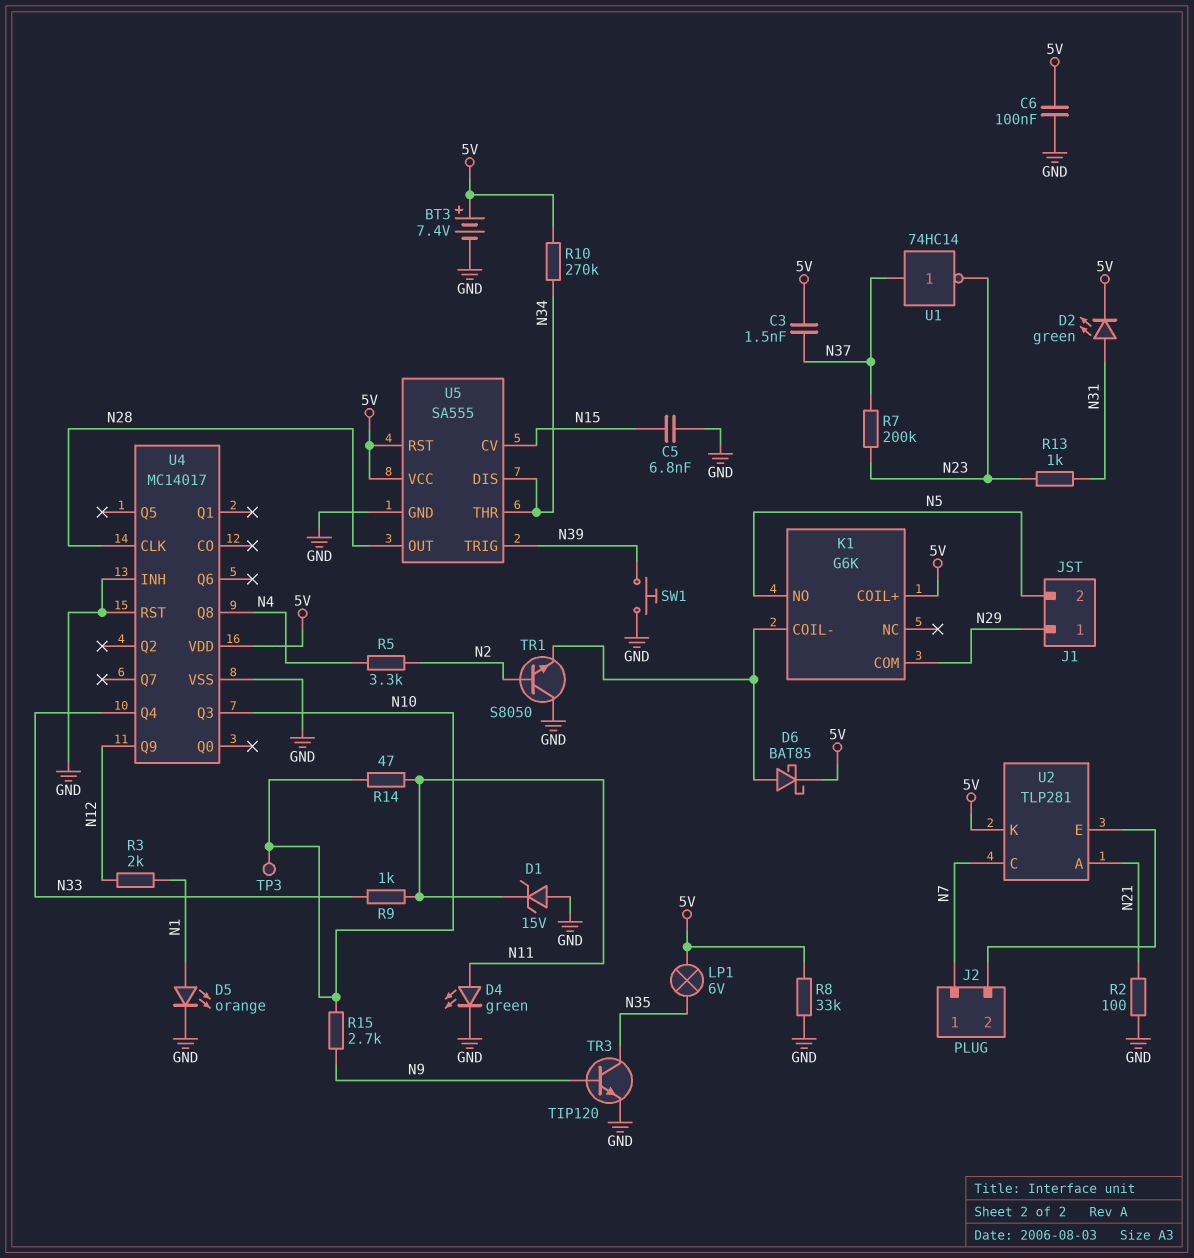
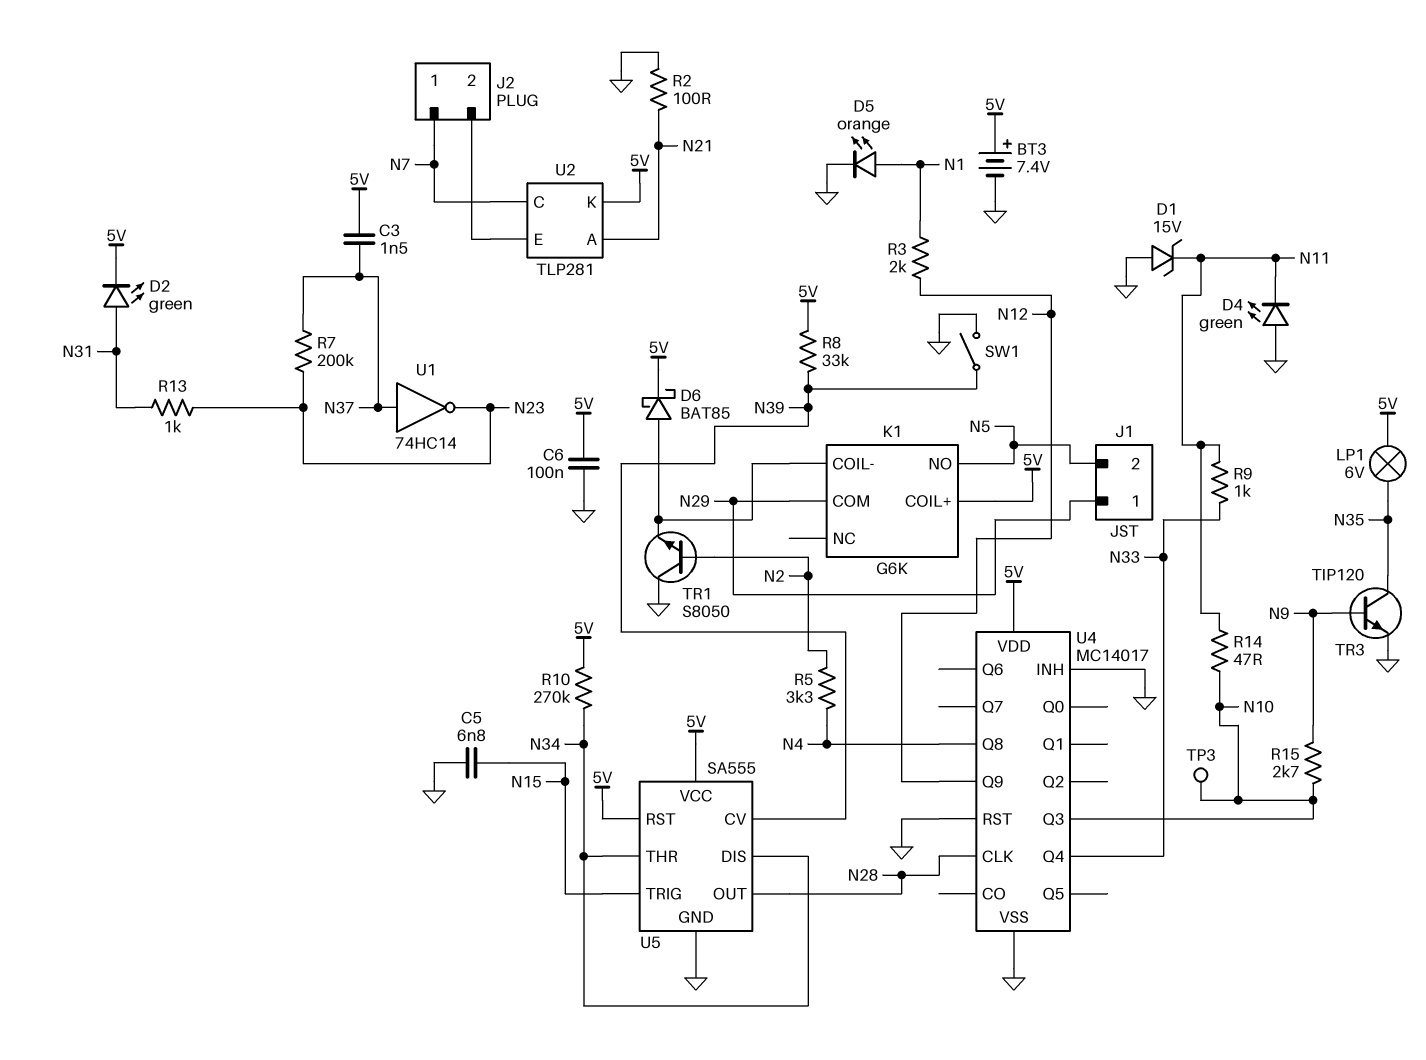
D4: LED green (A N11, K GND) -> LED green (A GND, K N11)
R8: 33k (5V, GND) -> 33k (5V, N39)
SW1: button (GND, N39) -> switch (GND, N39)
U5 pin CV: N15 -> N39
U5 pin TRIG: N39 -> N15

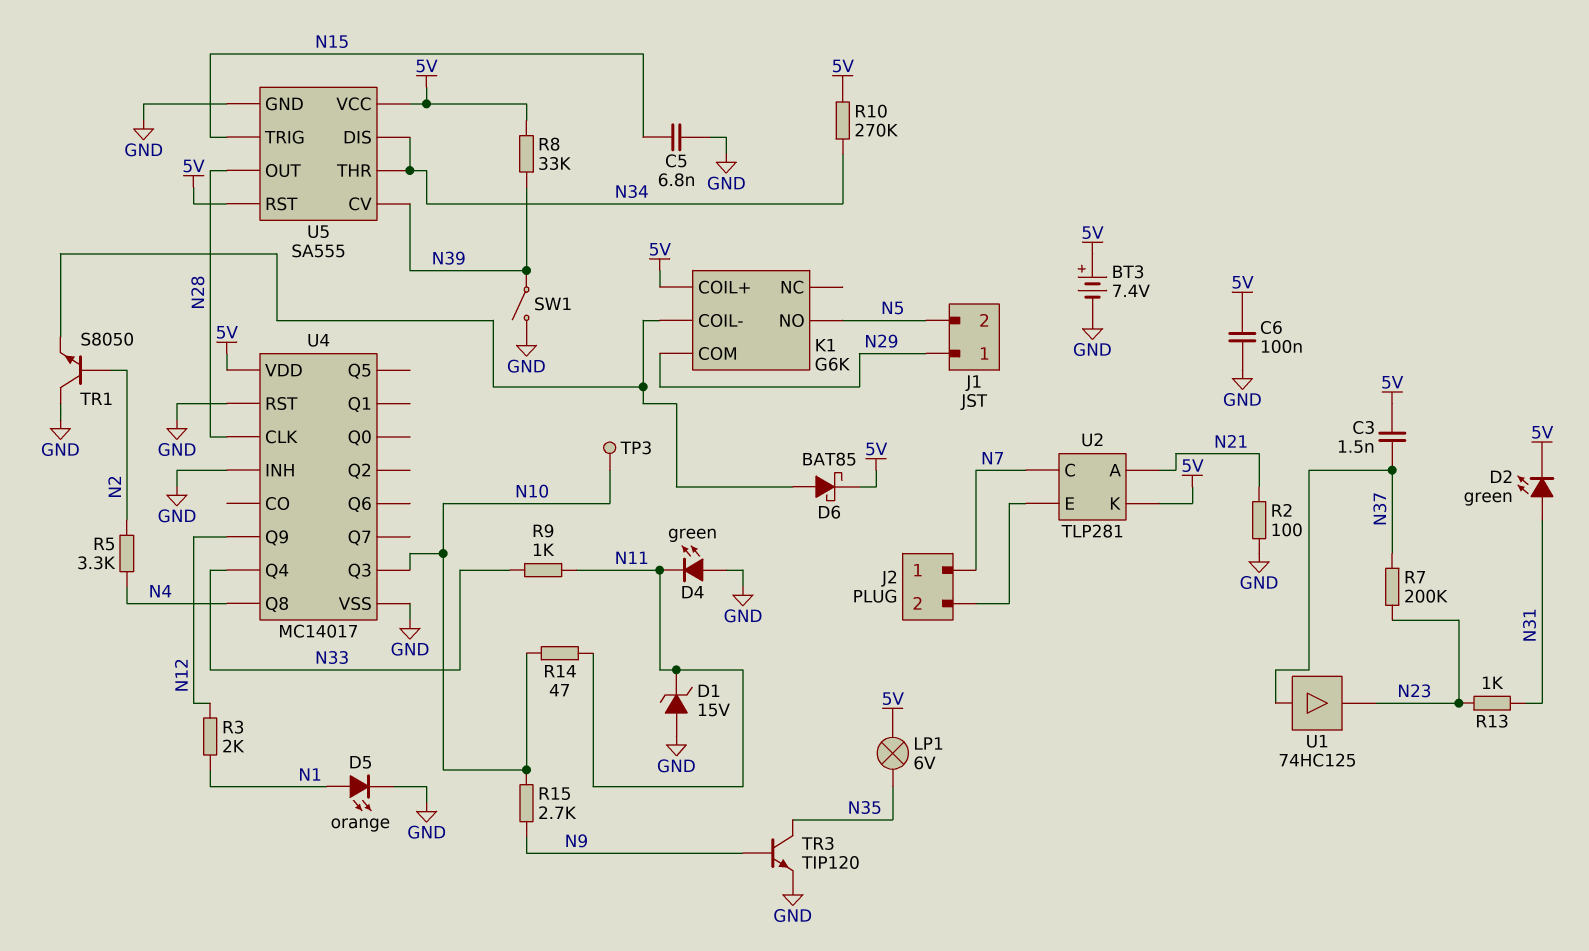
U1: NOT 74HC14 (in N37, out N23) -> buffer 74HC125 (in N37, out N23)

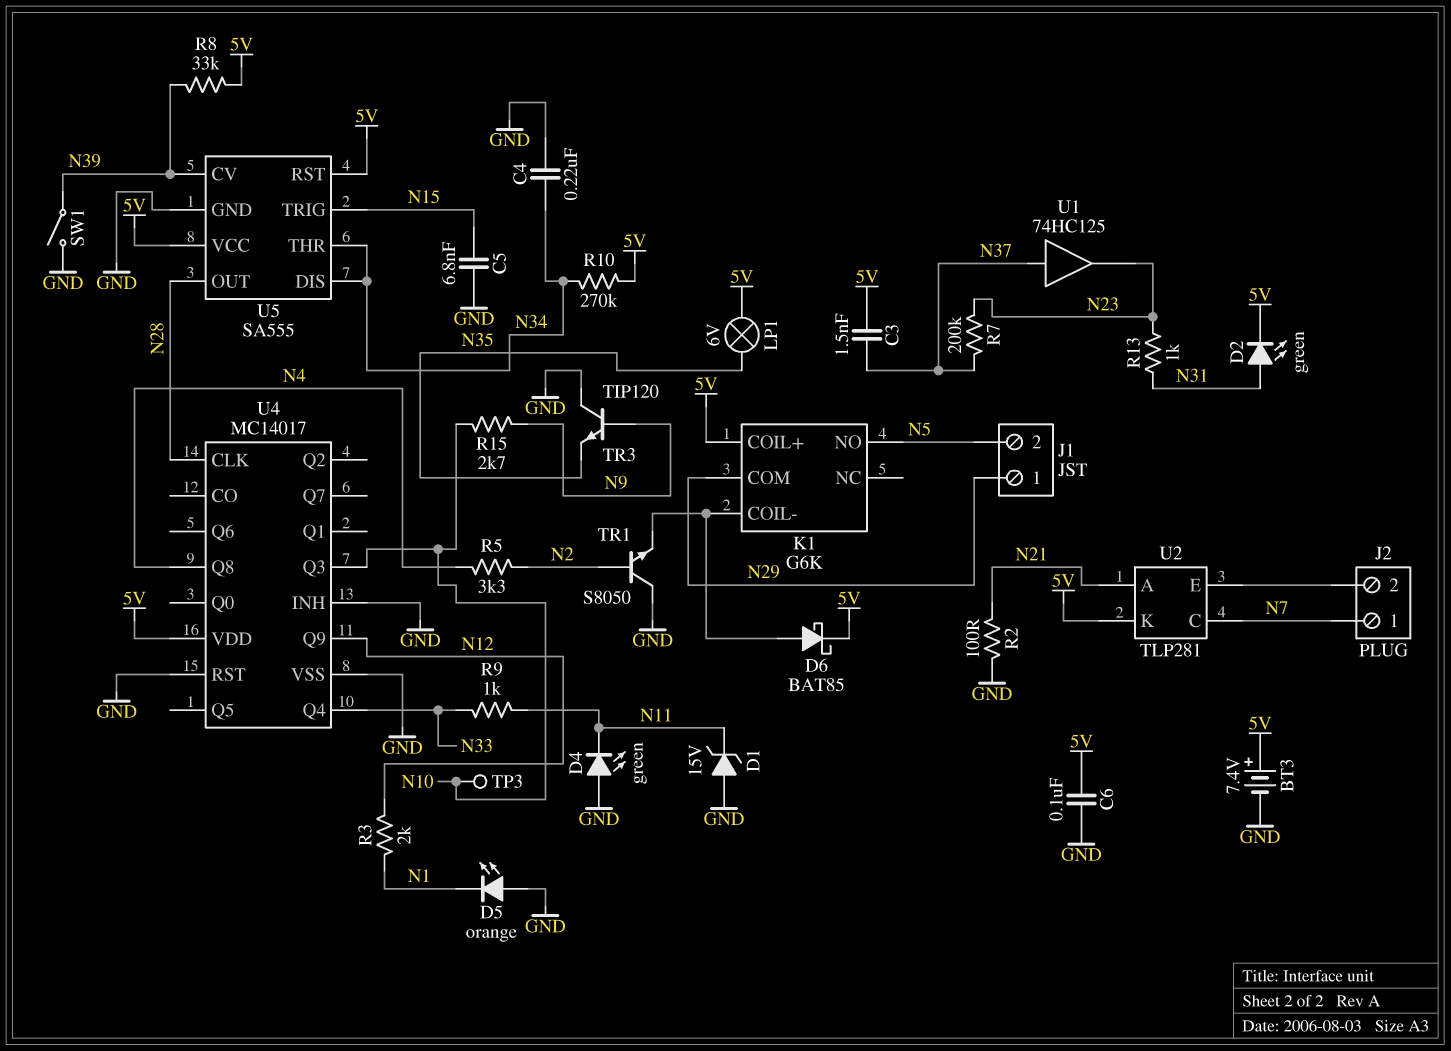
C4: none -> 220nF (GND, N34)
D5: LED orange (A N1, K GND) -> LED orange (A GND, K N1)
R14: 47 (N10, N11) -> none
TR3: NPN TIP120 (B N9, C N35, E GND) -> NPN TIP120 (B N9, C GND, E N35)

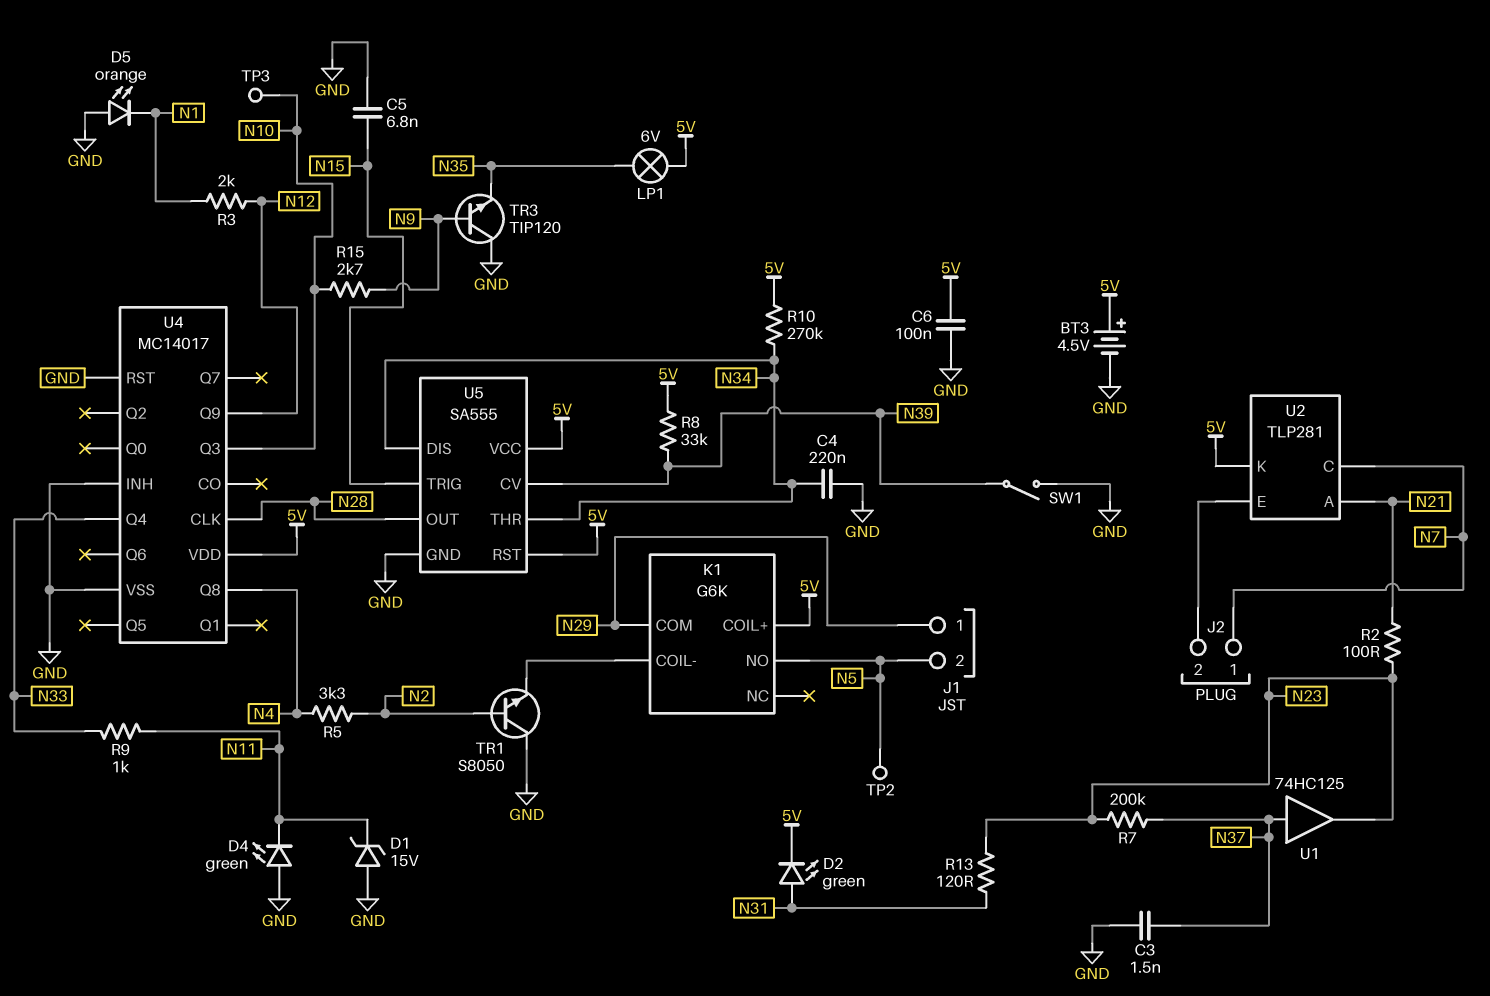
BT3: 7.4V (plus 5V, minus GND) -> 4.5V (plus 5V, minus GND)
C3: 1.5nF (5V, N37) -> 1.5nF (GND, N37)
D6: schottky BAT85 (A K1/COIL-, K 5V) -> none
R2: 100 (GND, N21) -> 100 (N21, N23)
R13: 1k (N23, N31) -> 120 (N23, N31)
TP2: none -> test point (N5)

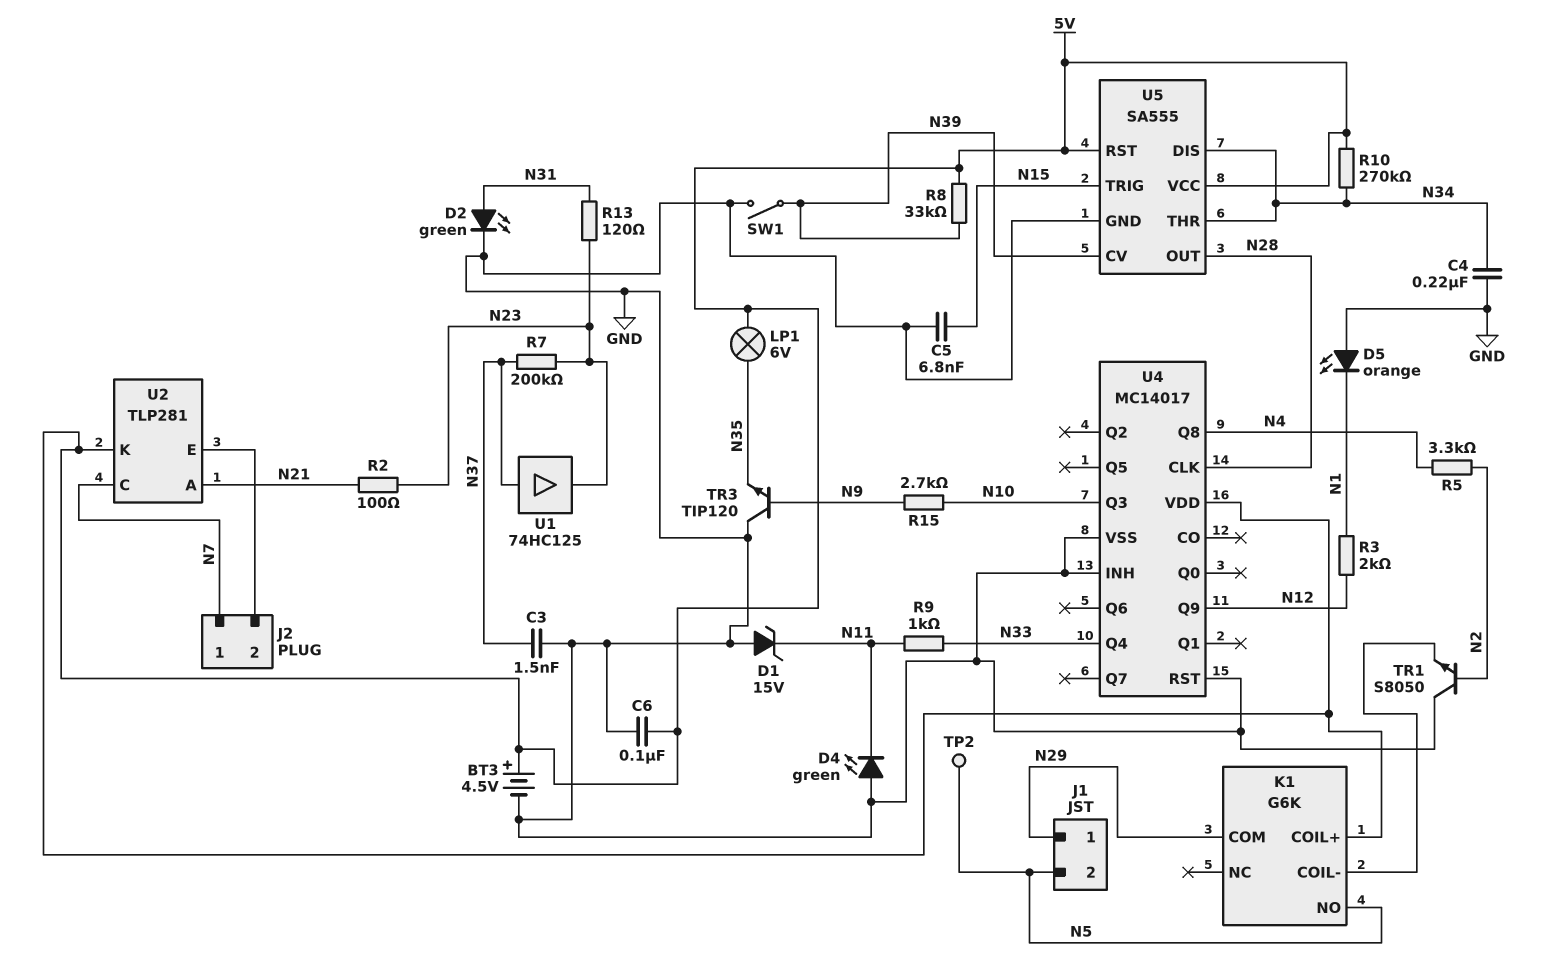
D2: LED green (A N31, K 5V) -> LED green (A N31, K GND)
TP3: test point (N10) -> none

